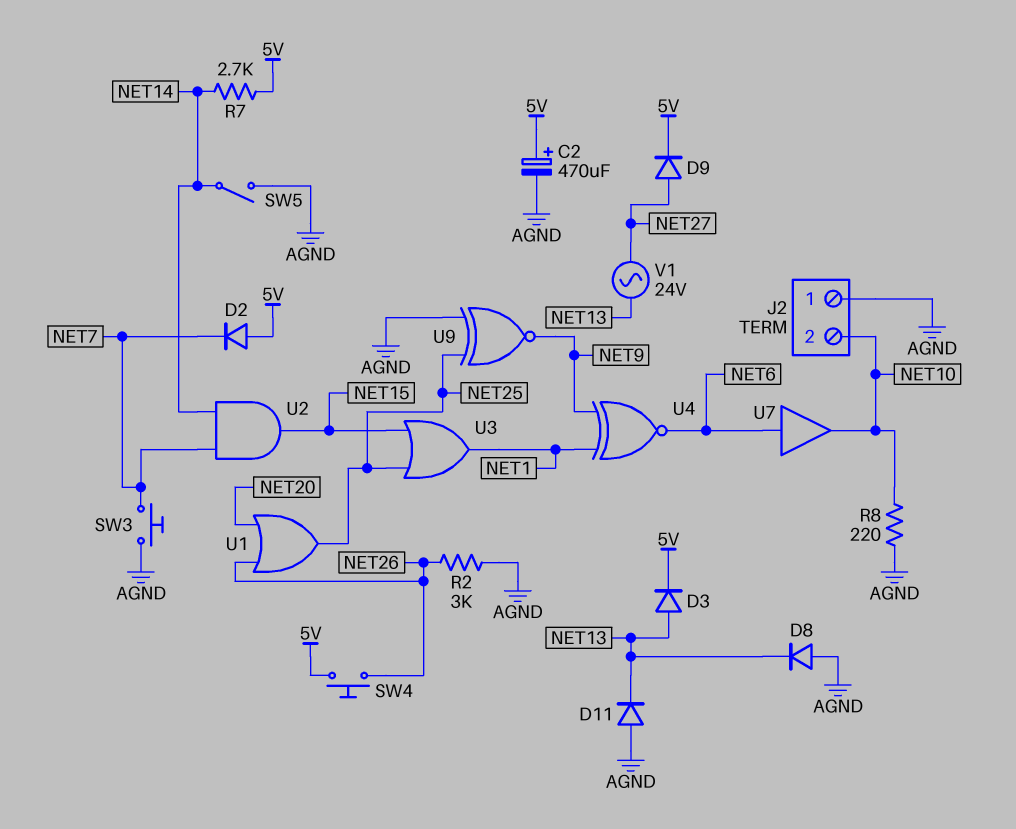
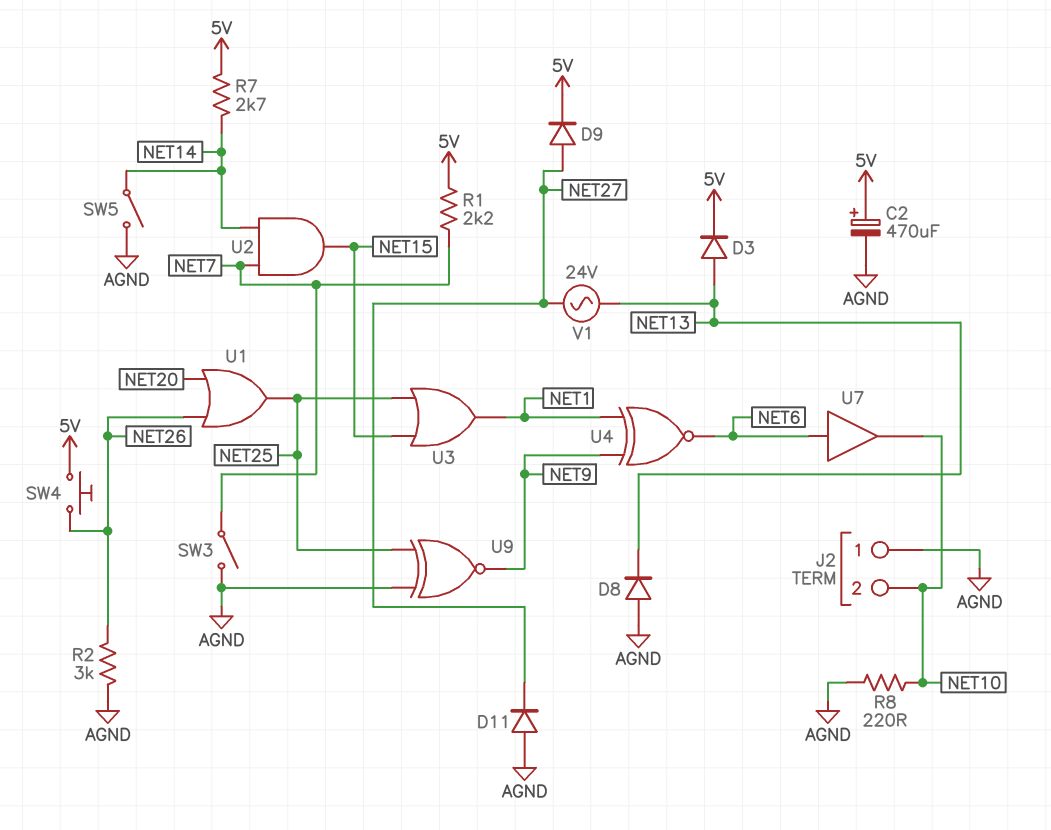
D2: diode (A 5V, K NET7) -> none
D11: diode (A AGND, K NET13) -> diode (A AGND, K NET27)
R1: none -> 2.2k (5V, NET7)
SW3: button (AGND, NET7) -> switch (AGND, NET7)

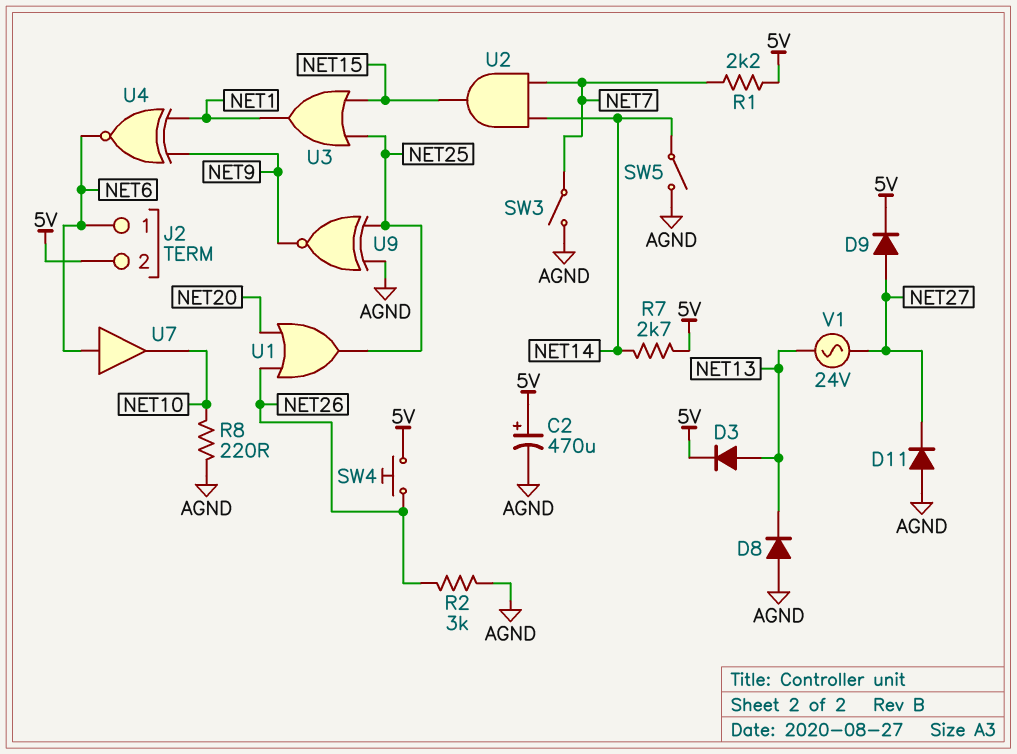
J2 pin 1: AGND -> NET6
J2 pin 2: NET10 -> 5V

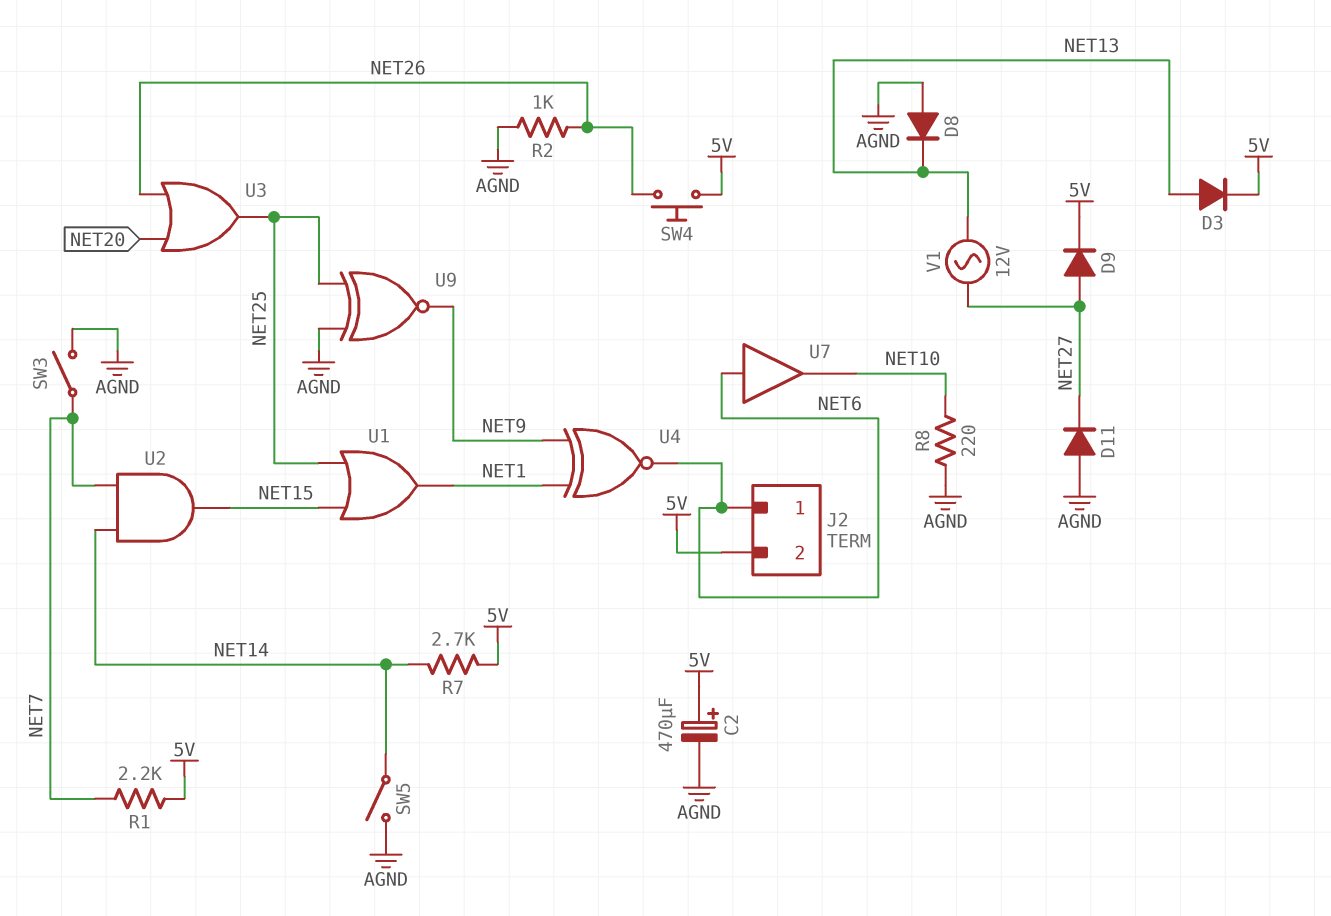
R2: 3k (AGND, NET26) -> 1k (AGND, NET26)
U1: OR (in NET20, in NET26, out NET25) -> OR (in NET15, in NET25, out NET1)
U3: OR (in NET15, in NET25, out NET1) -> OR (in NET20, in NET26, out NET25)
V1: AC 24V (NET13, NET27) -> AC 12V (NET13, NET27)

